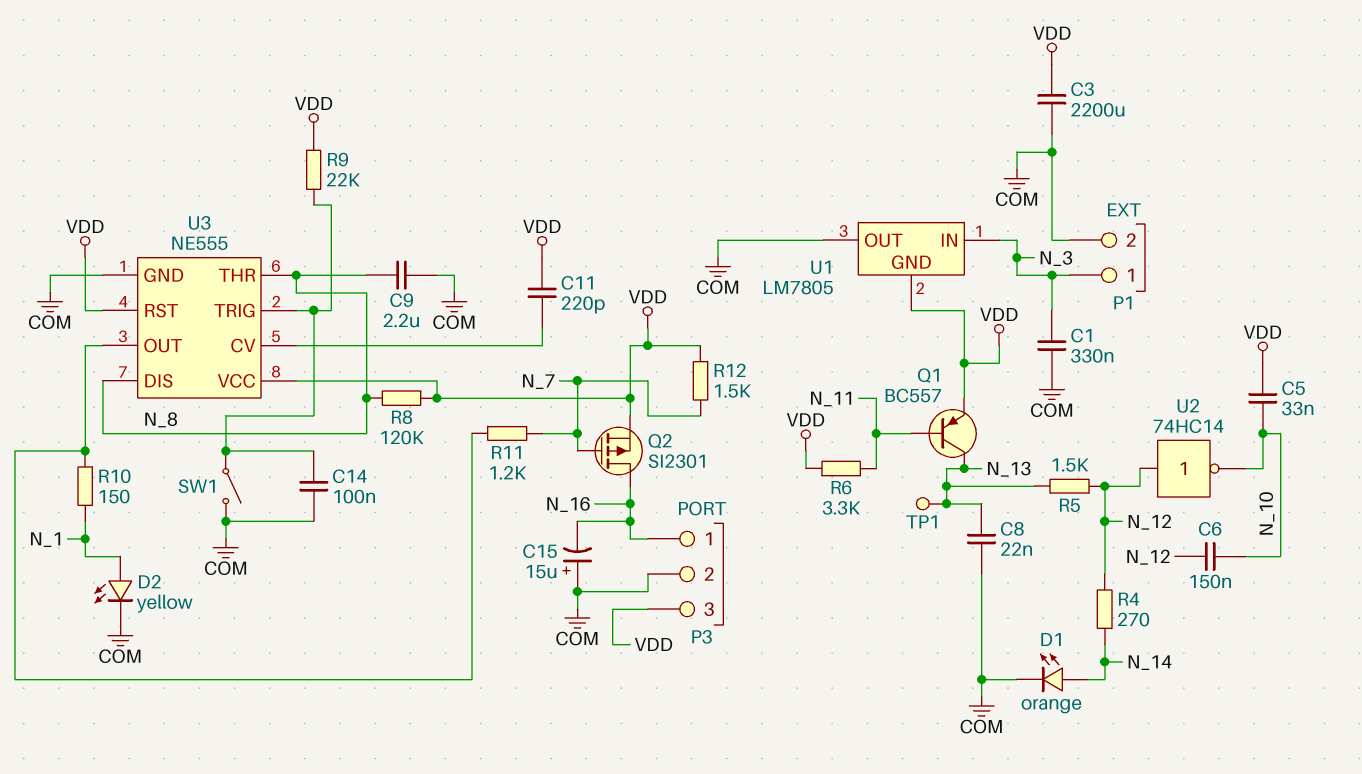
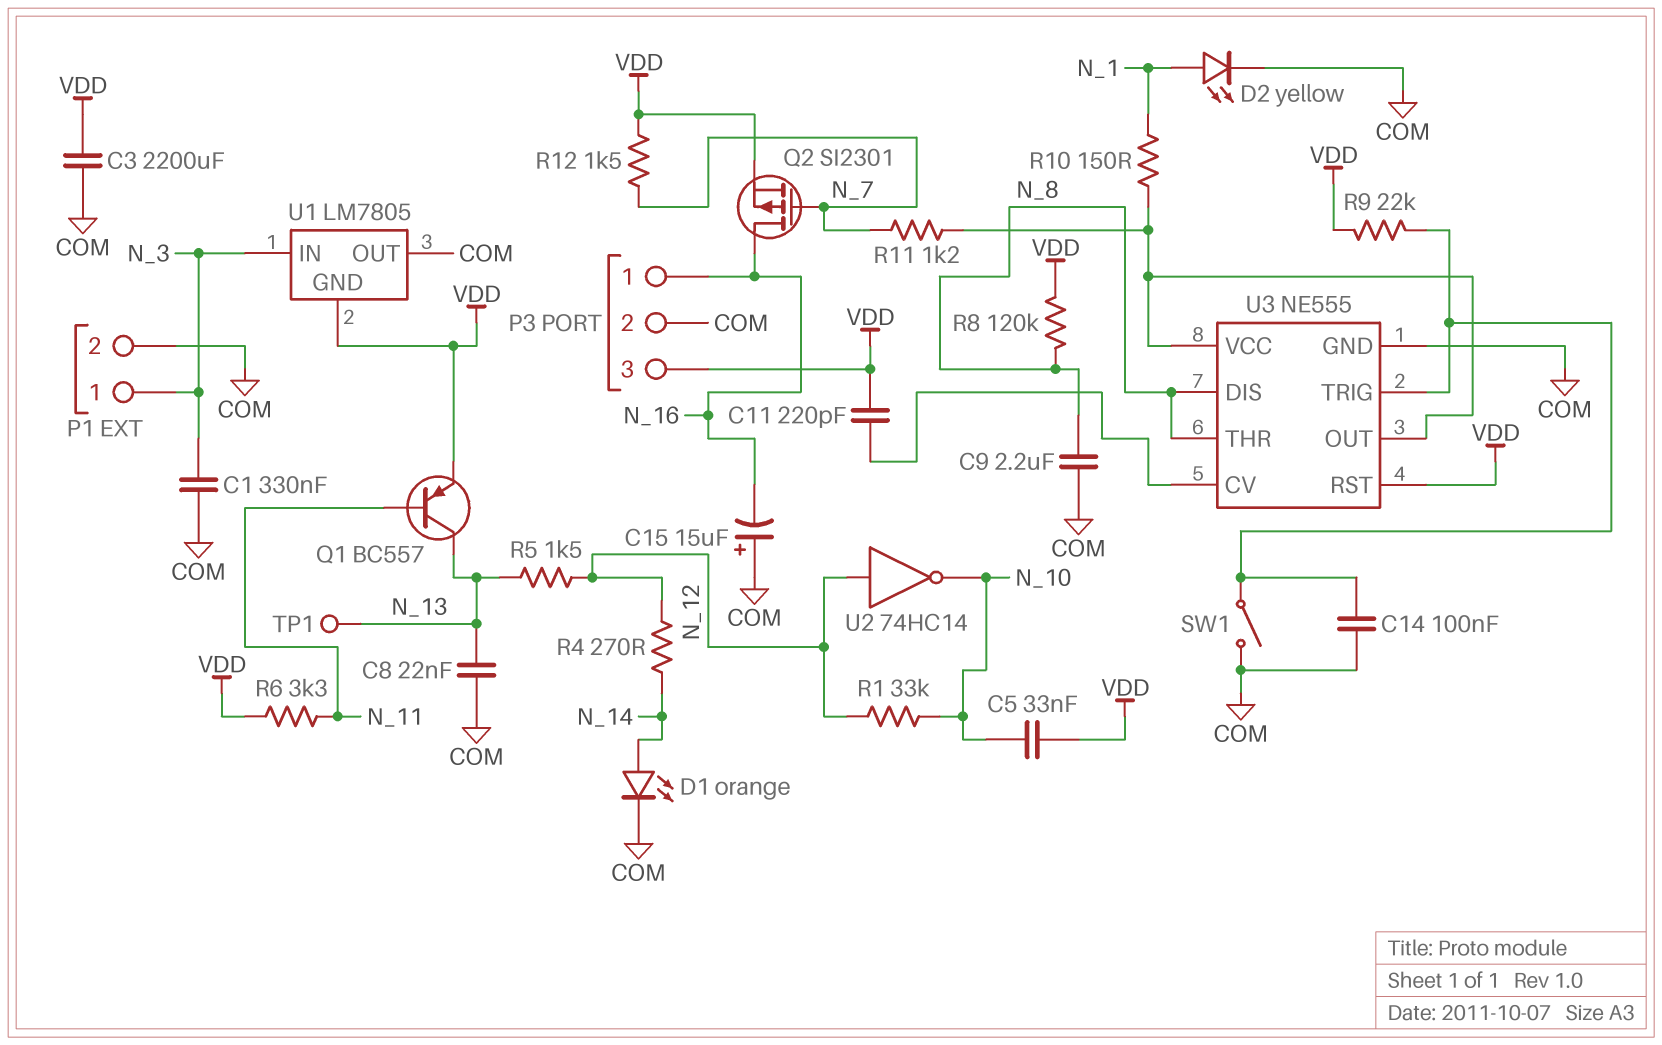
C6: 150nF (N_10, N_12) -> none
R1: none -> 33k (N_10, N_12)
U3 pin VCC: VDD -> U3/OUT

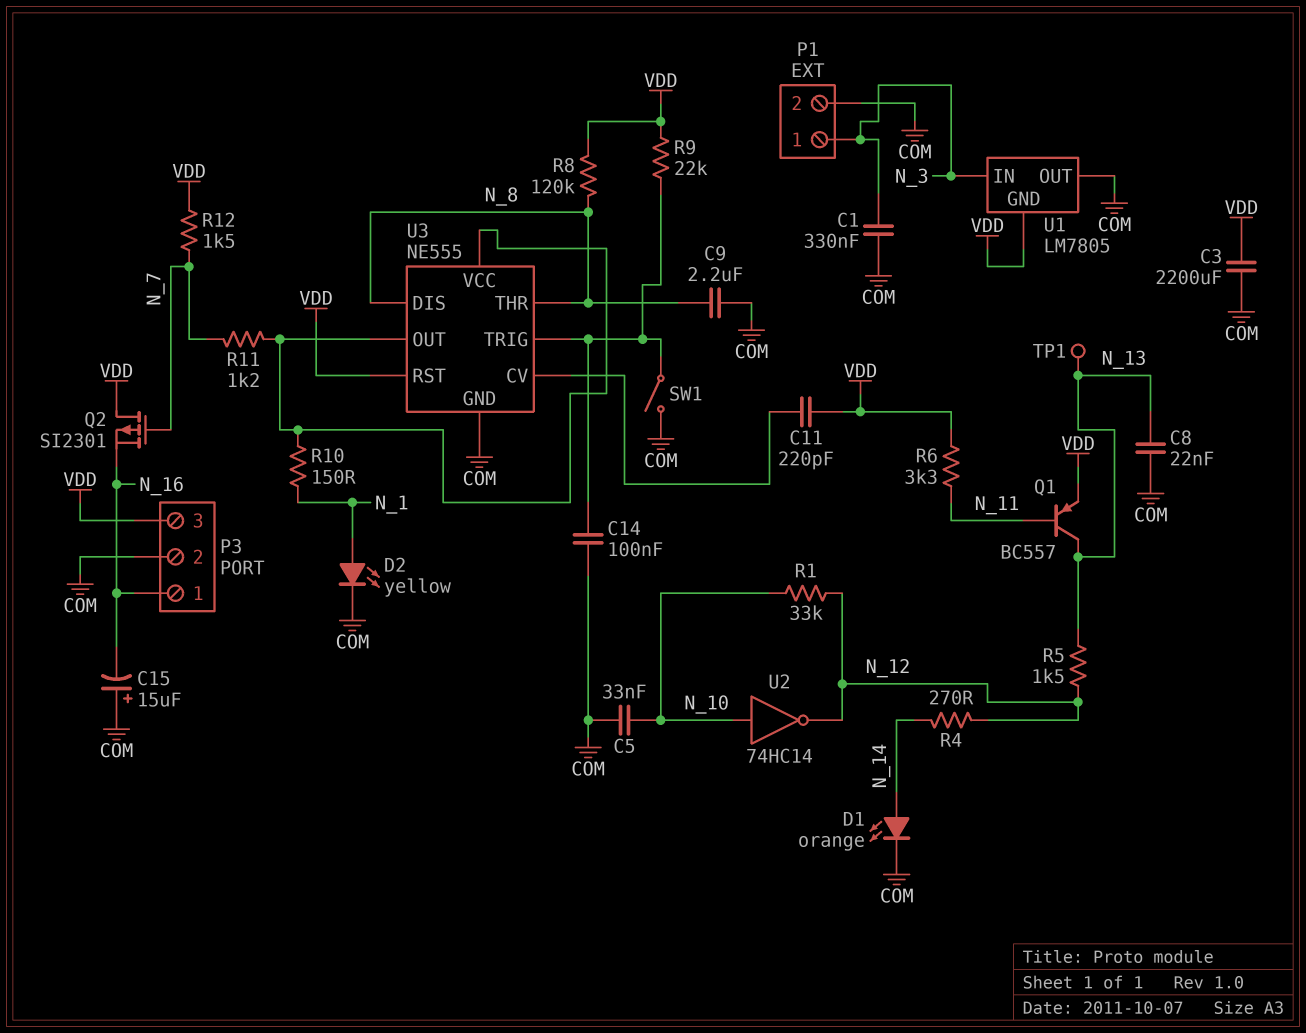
C5: 33nF (N_10, VDD) -> 33nF (COM, N_10)
Q2: PMOS SI2301 (G N_7, D N_16, S VDD) -> PMOS SI2301 (G N_7, D VDD, S N_16)
U2: NOT 74HC14 (in N_12, out N_10) -> NOT 74HC14 (in N_10, out N_12)

